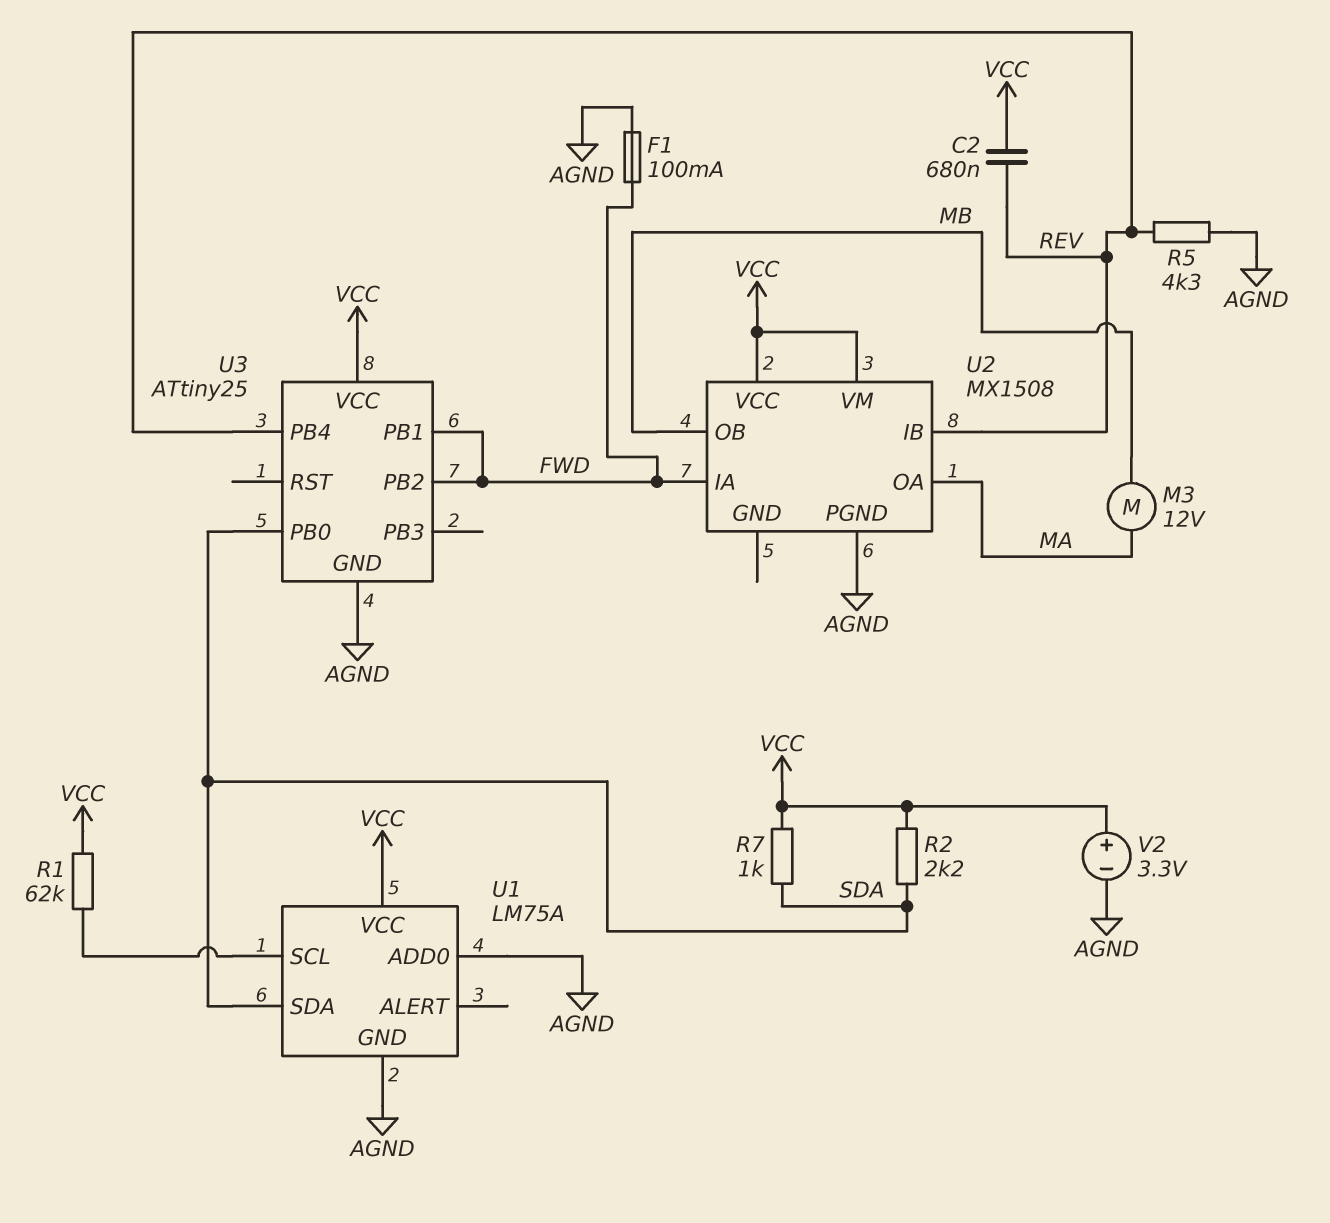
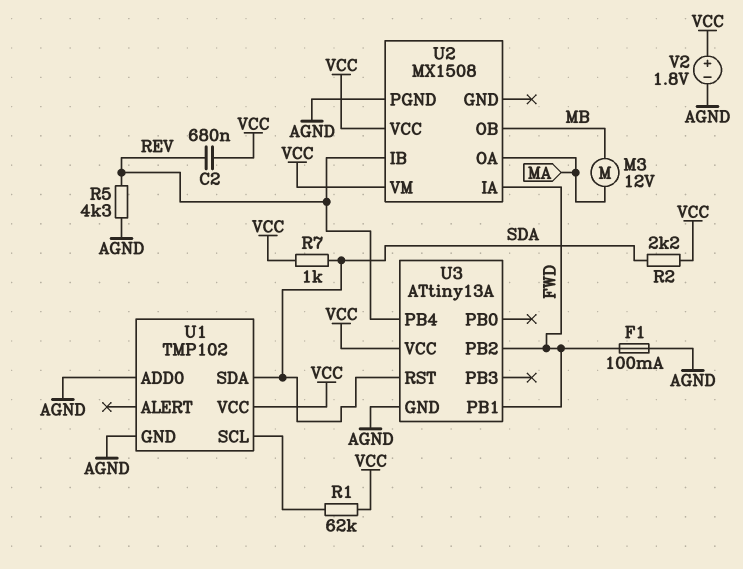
U1: LM75A -> TMP102
U3: ATtiny25 -> ATtiny13A
U3 pin PB0: SDA -> none
U3 pin RST: none -> SDA
V2: 3.3V (plus VCC, minus AGND) -> 1.8V (plus VCC, minus AGND)

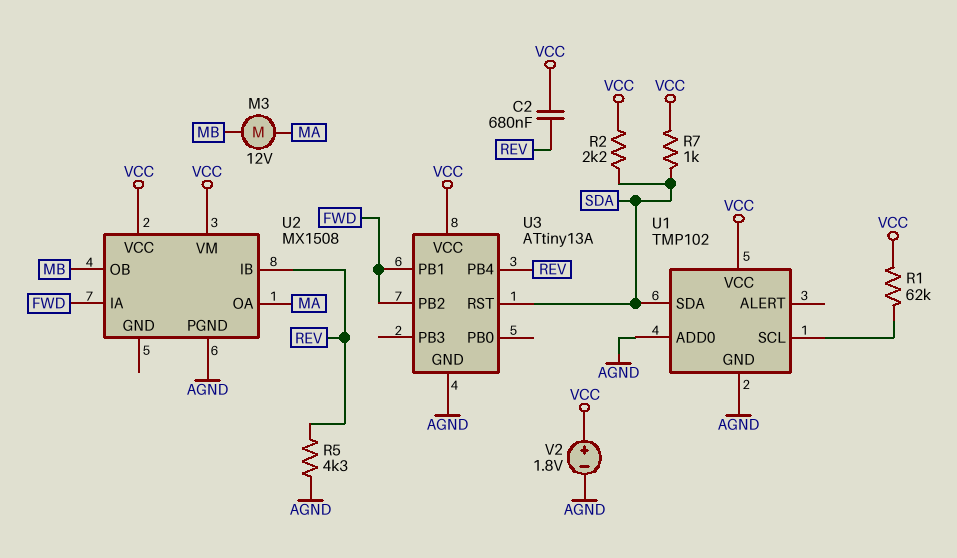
F1: 100mA (AGND, FWD) -> none

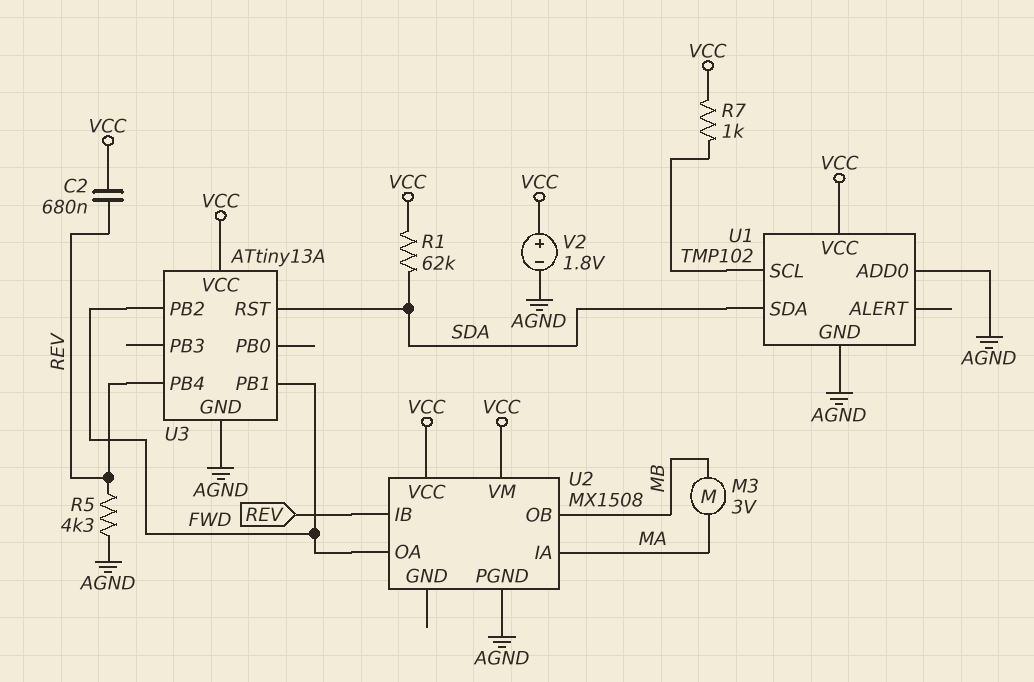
M3: motor 12V (MA, MB) -> motor 3V (MA, MB)
R1: 62k (U1/SCL, VCC) -> 62k (SDA, VCC)
R2: 2.2k (SDA, VCC) -> none
R7: 1k (SDA, VCC) -> 1k (U1/SCL, VCC)
U2 pin IA: FWD -> MA
U2 pin OA: MA -> FWD

